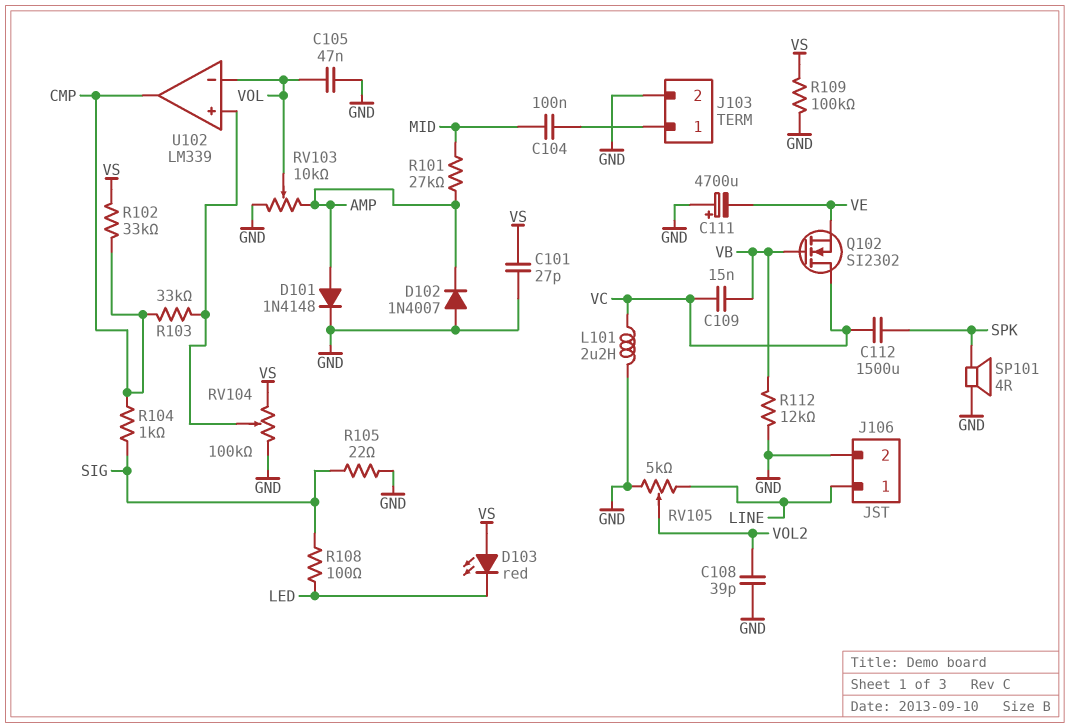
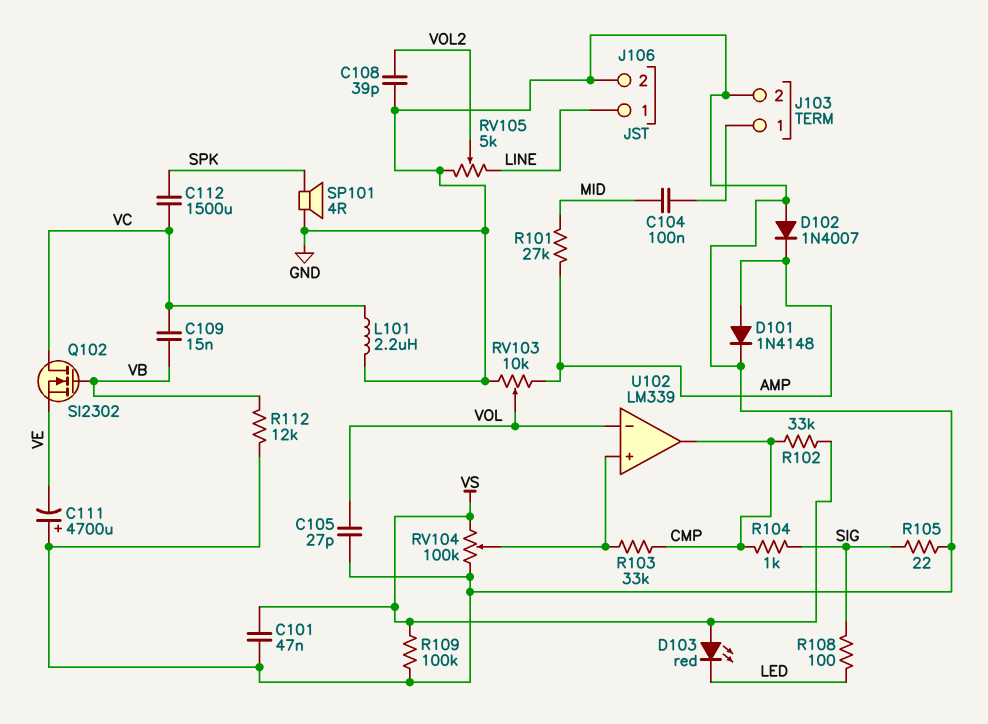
C101: 27pF (GND, VS) -> 47nF (GND, VS)
C105: 47nF (GND, VOL) -> 27pF (GND, VOL)

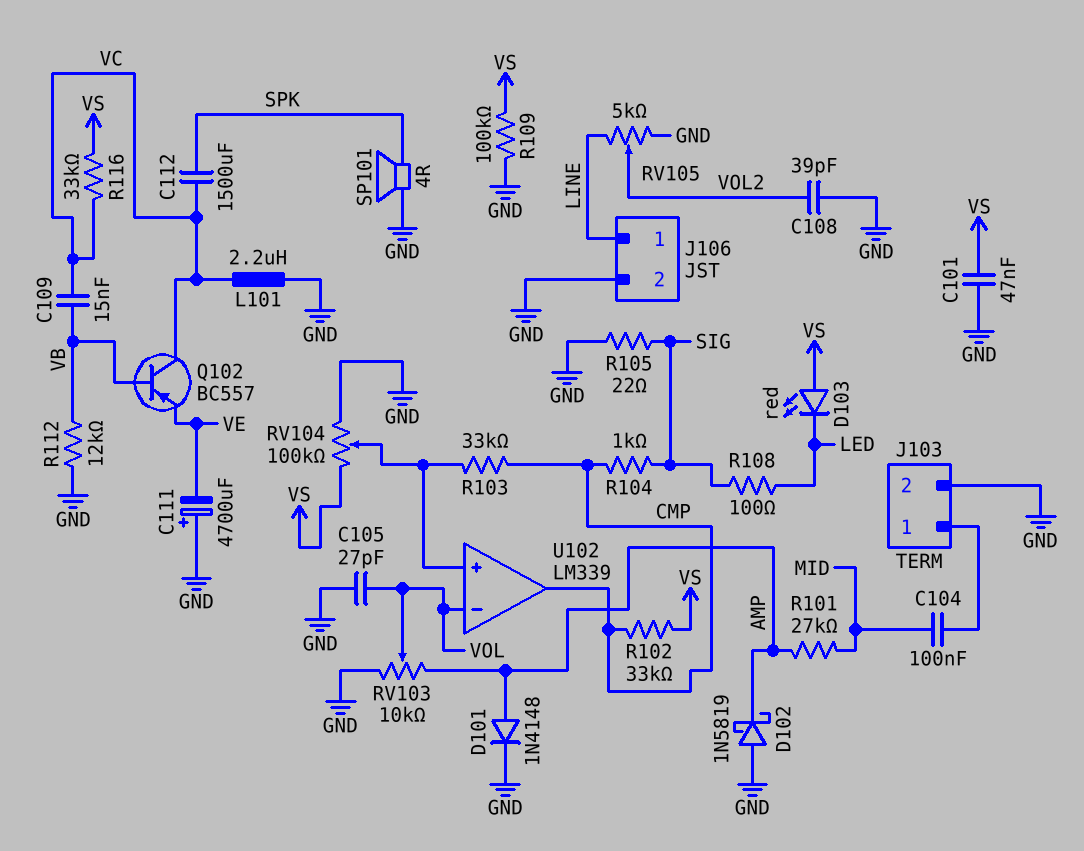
D102: diode 1N4007 (A GND, K AMP) -> schottky 1N5819 (A GND, K AMP)
Q102: NMOS SI2302 (G VB, D VC, S VE) -> PNP BC557 (B VB, C VC, E VE)
R116: none -> 33k (VC, VS)

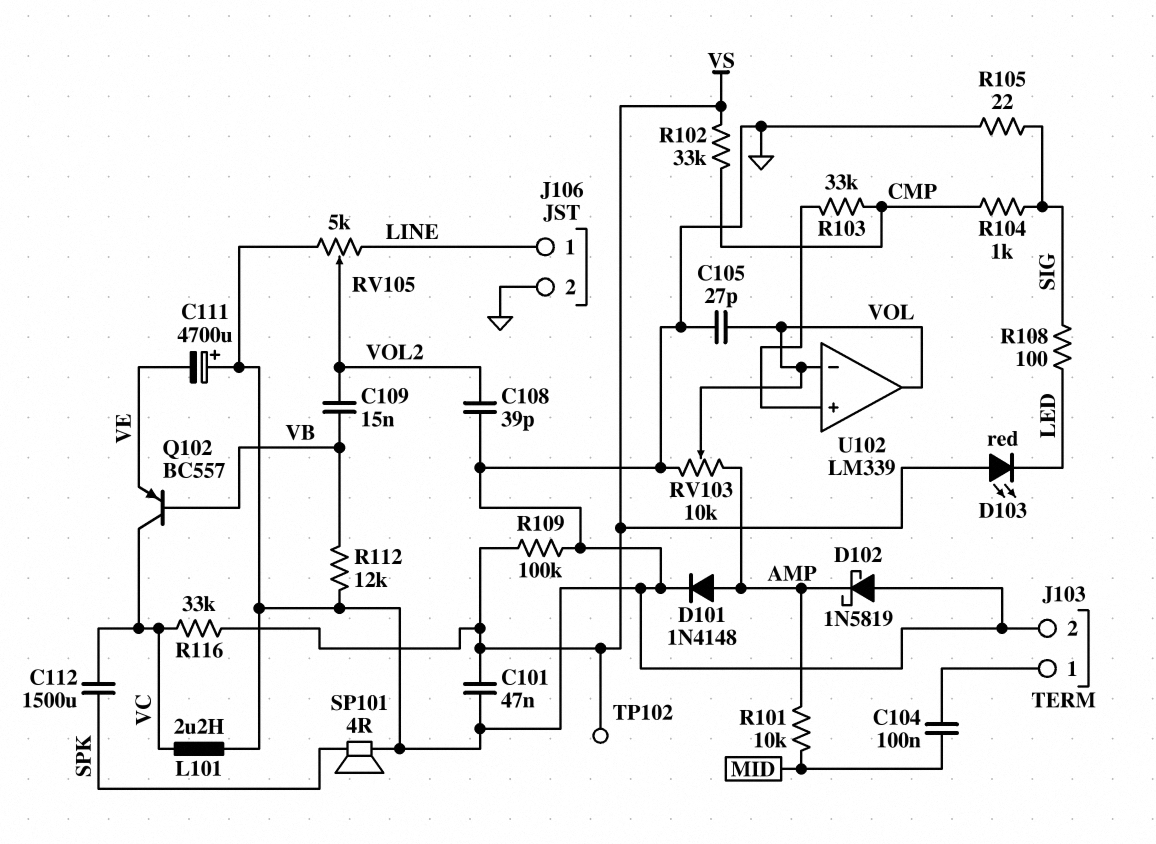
C109: 15nF (VB, VC) -> 15nF (VB, VOL2)
R101: 27k (AMP, MID) -> 10k (AMP, MID)
RV104: 100k (GND, VS, wiper U102/in+) -> none
TP102: none -> test point (VS)
U102 pin out: CMP -> VOL

